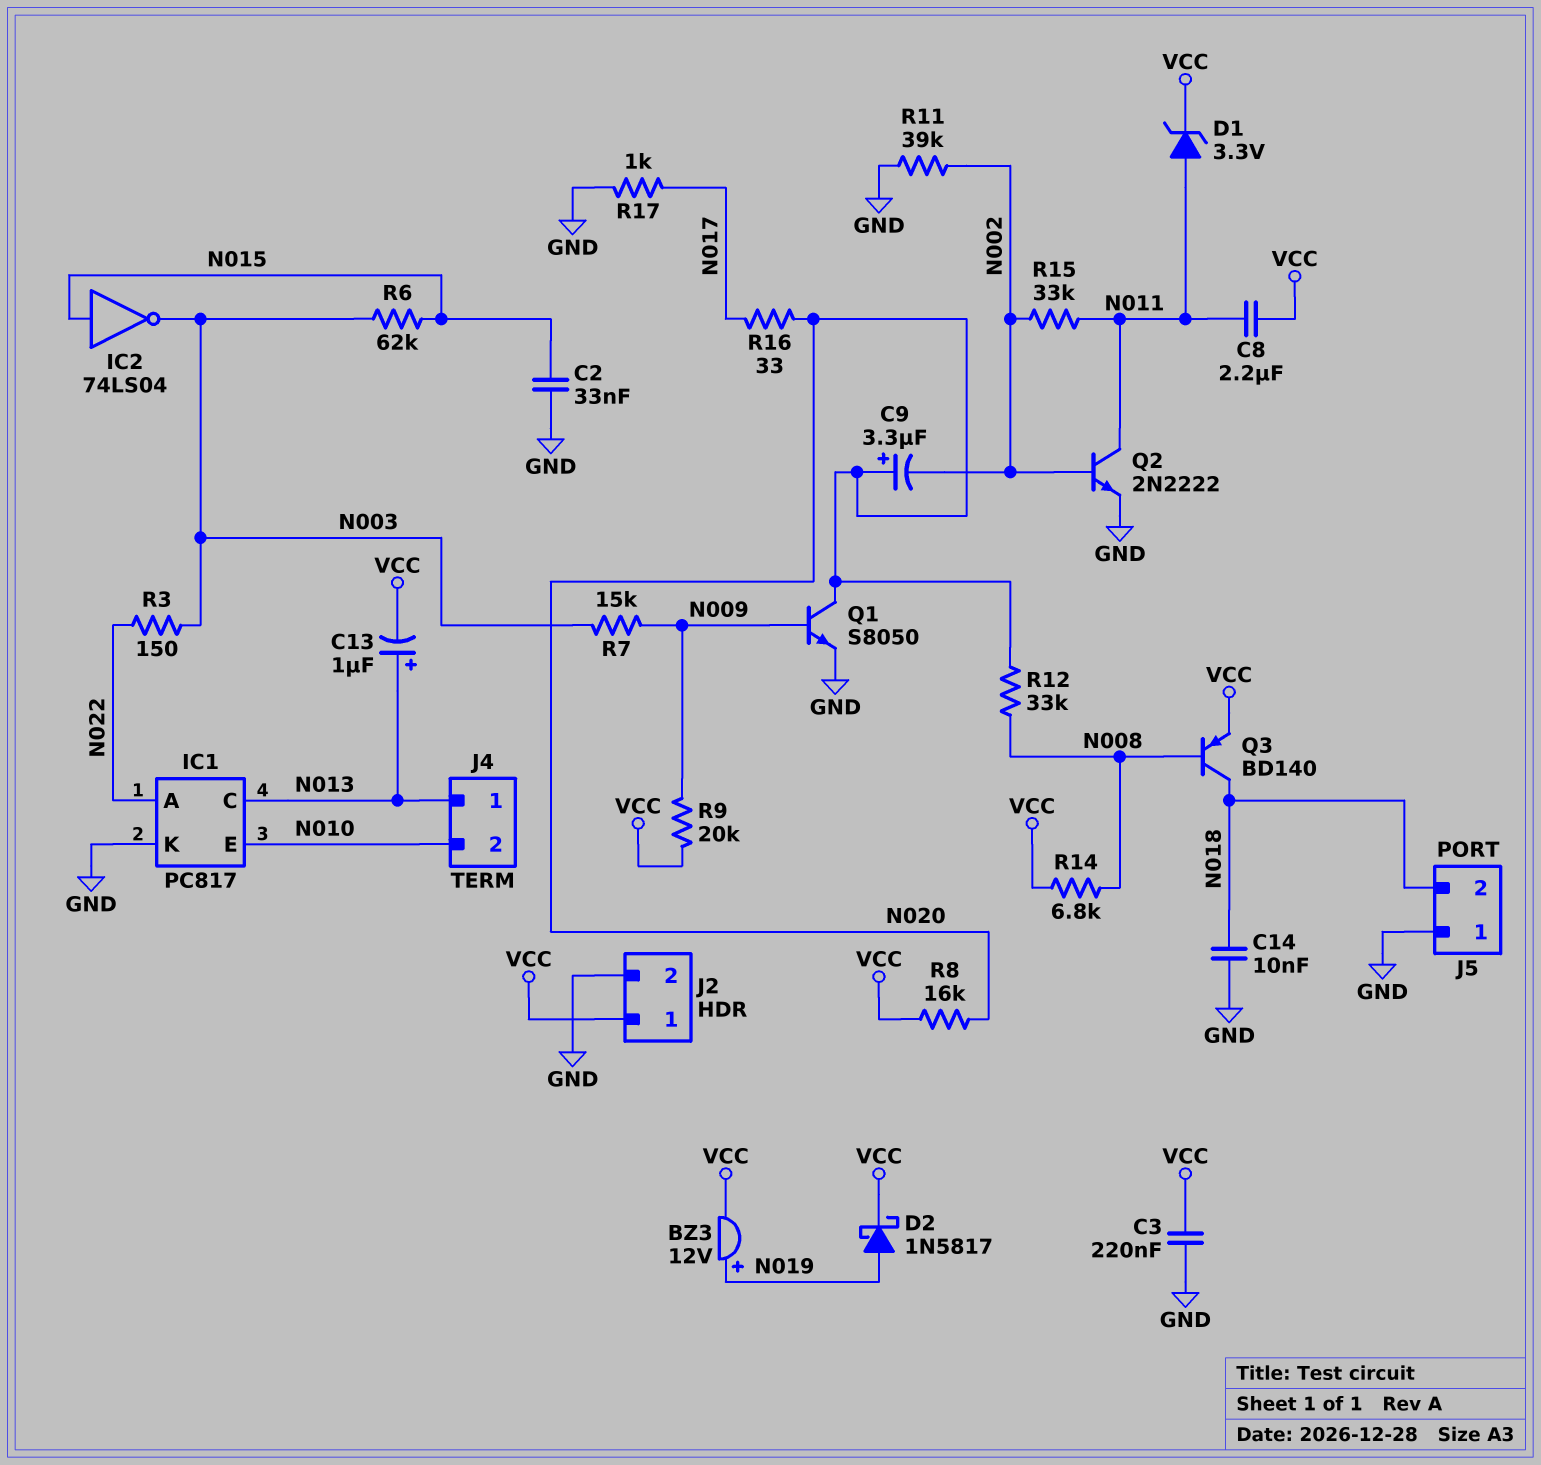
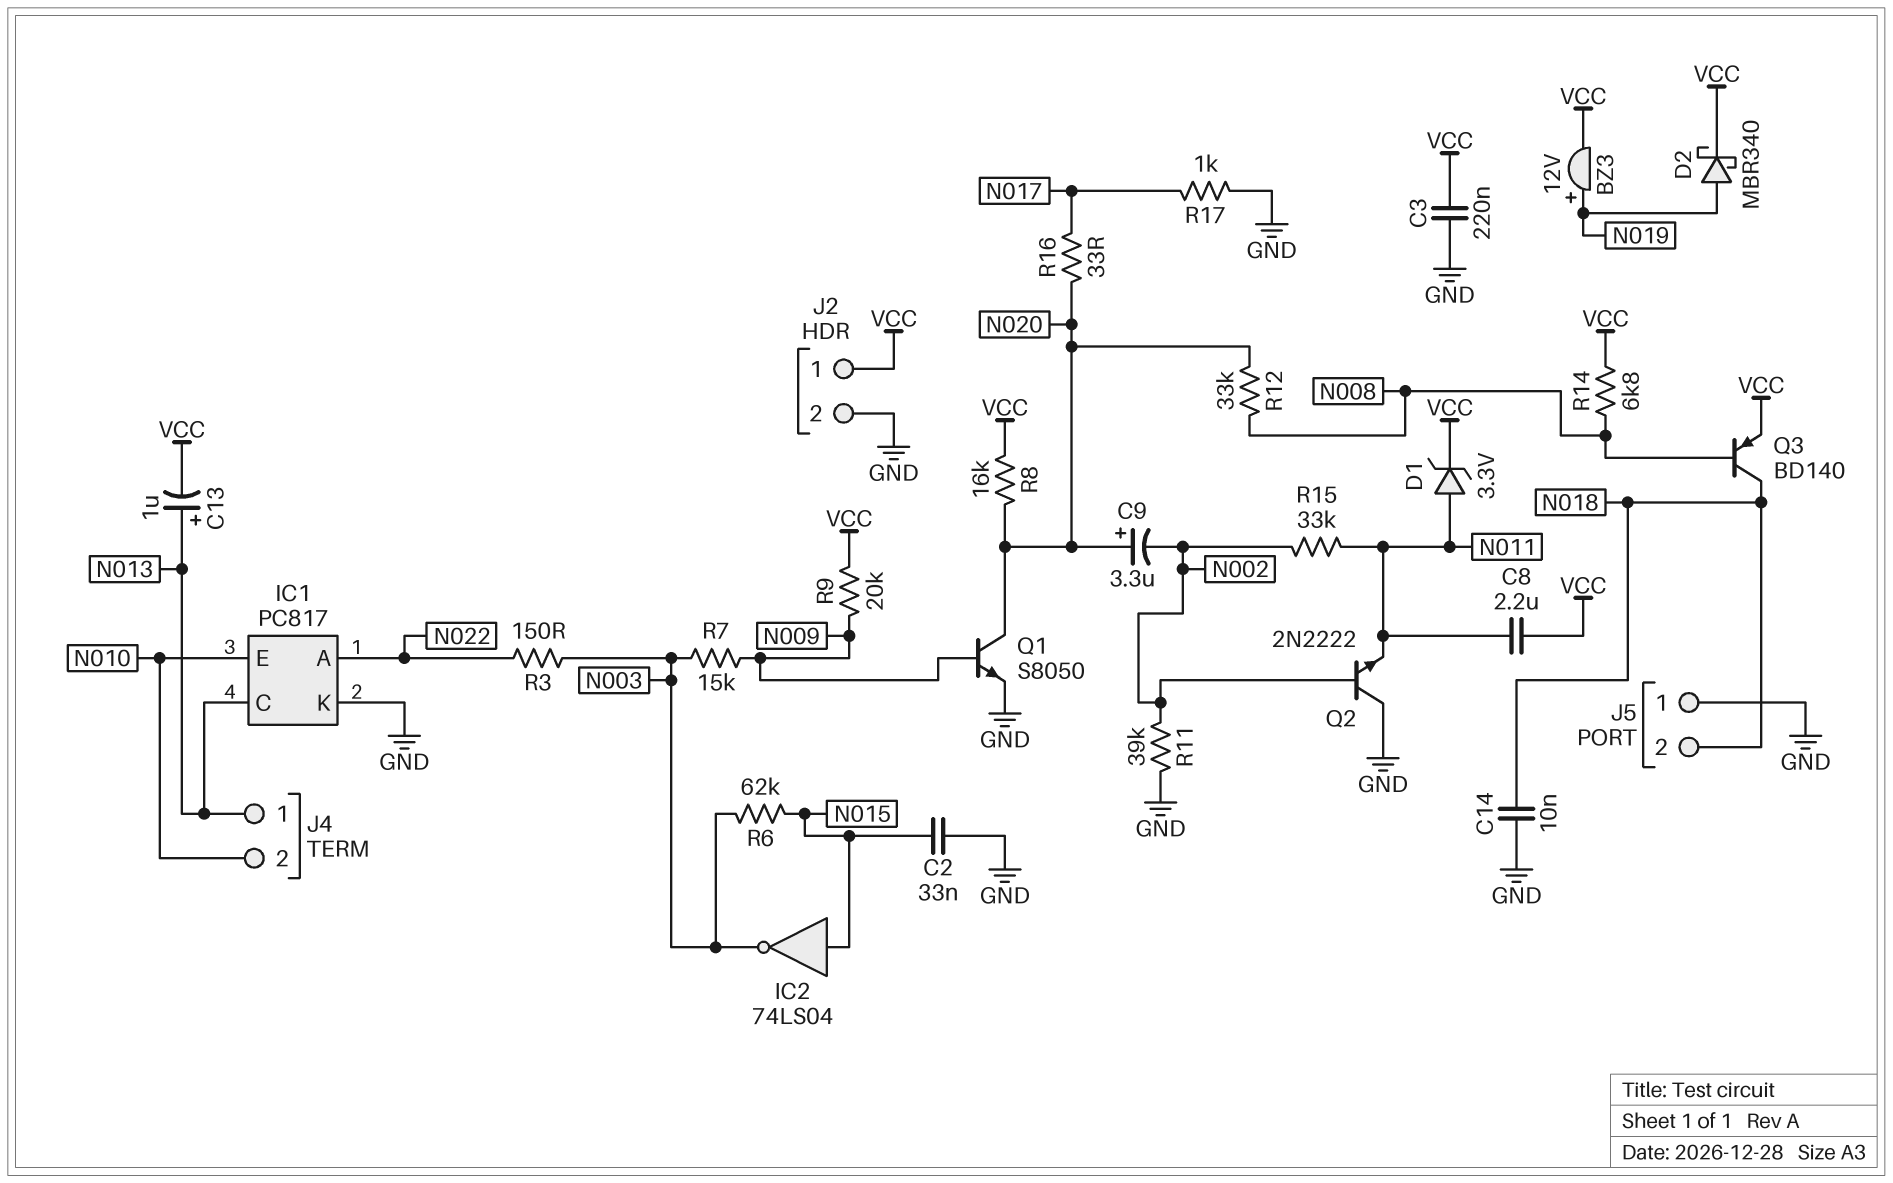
D2: schottky 1N5817 (A N019, K VCC) -> schottky MBR340 (A N019, K VCC)
Q2: NPN 2N2222 (B N002, C N011, E GND) -> NPN 2N2222 (B N002, C GND, E N011)

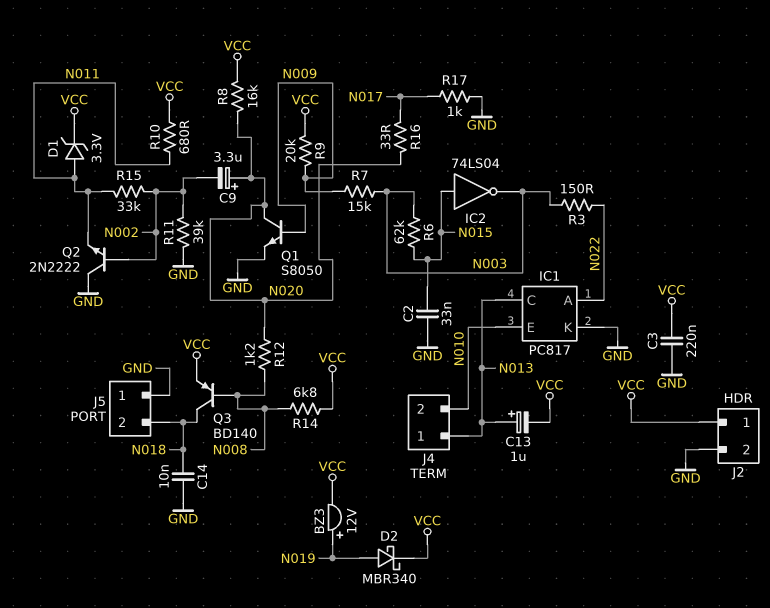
C8: 2.2uF (N011, VCC) -> none
R10: none -> 680 (N011, VCC)
R12: 33k (N008, N020) -> 1.2k (N008, N020)

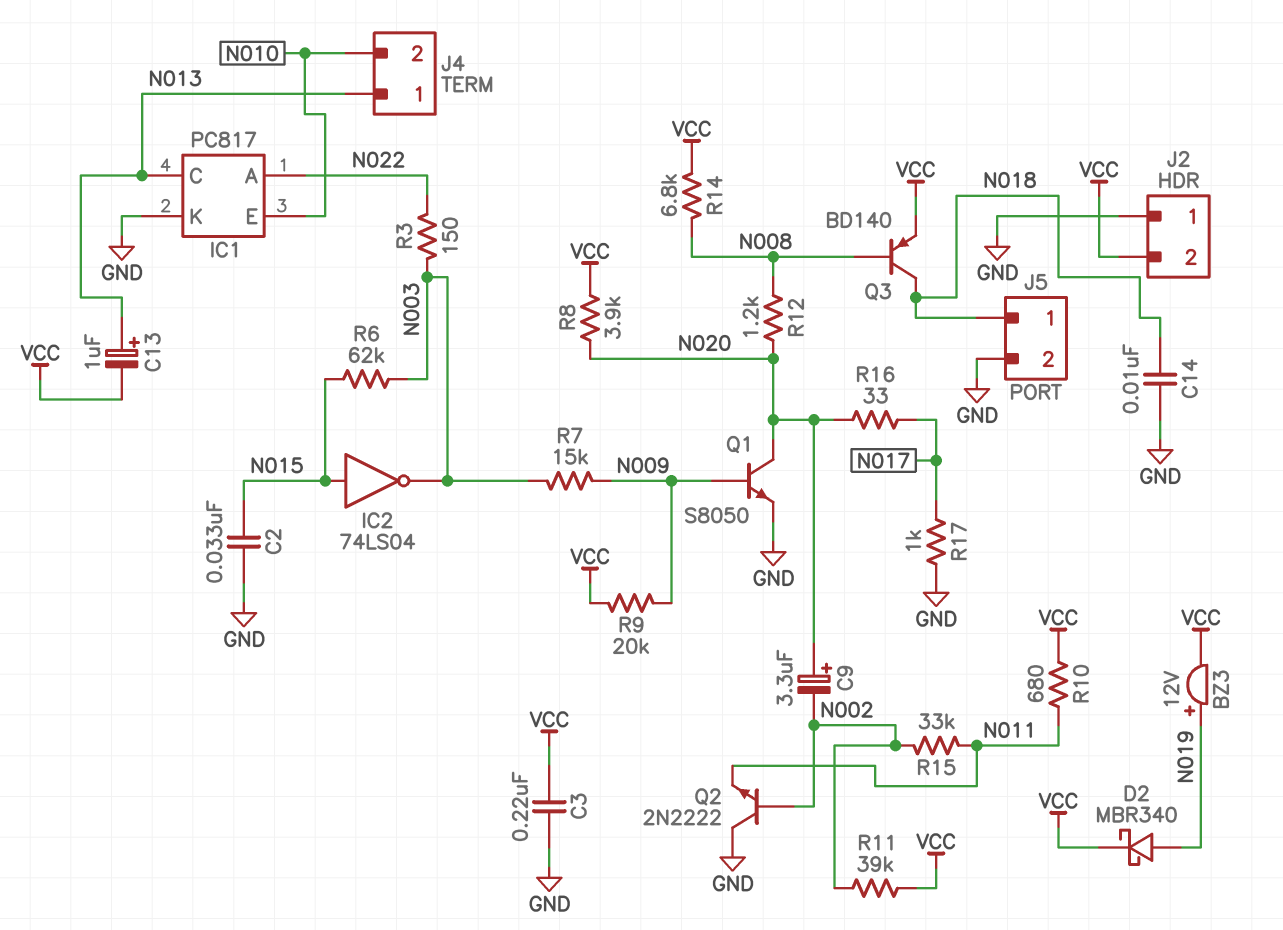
D1: zener 3.3V (A N011, K VCC) -> none
J2 pin 1: VCC -> GND
J2 pin 2: GND -> VCC
J5 pin 1: GND -> N018
J5 pin 2: N018 -> GND
R8: 16k (N020, VCC) -> 3.9k (N020, VCC)
R11: 39k (GND, N002) -> 39k (N002, VCC)

